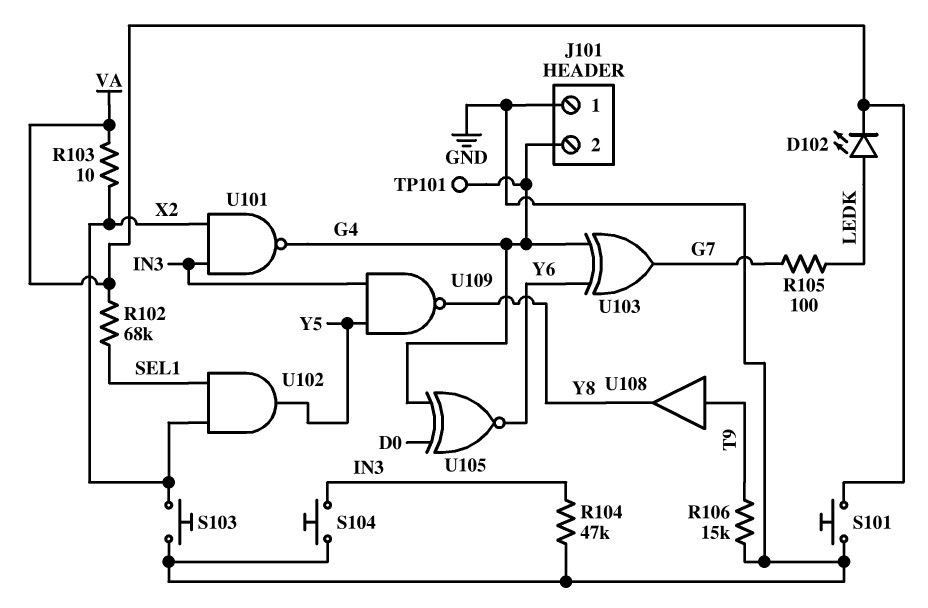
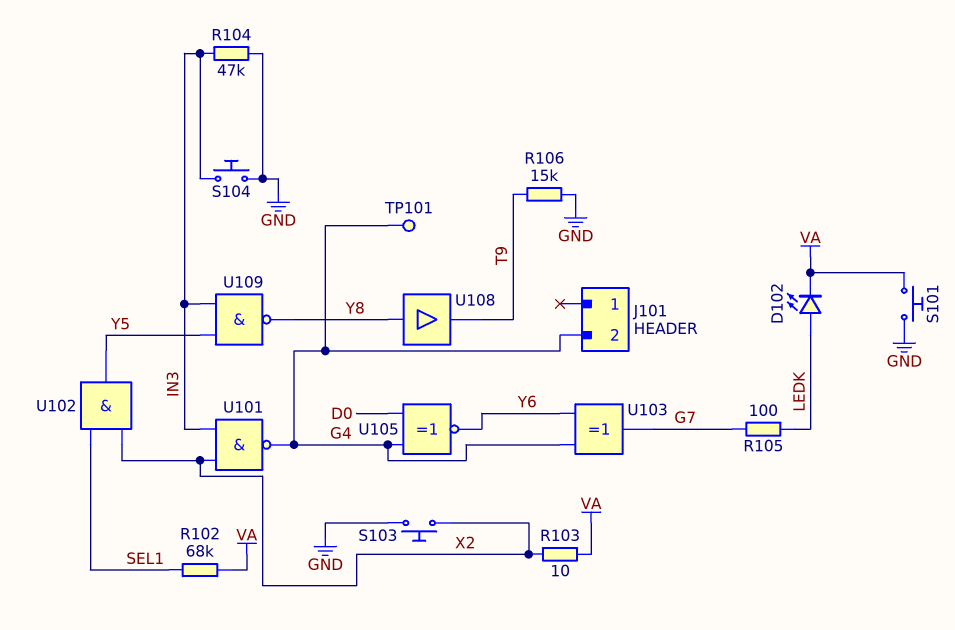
J101 pin 1: GND -> none
U108: buffer (in T9, out Y8) -> buffer (in Y8, out T9)

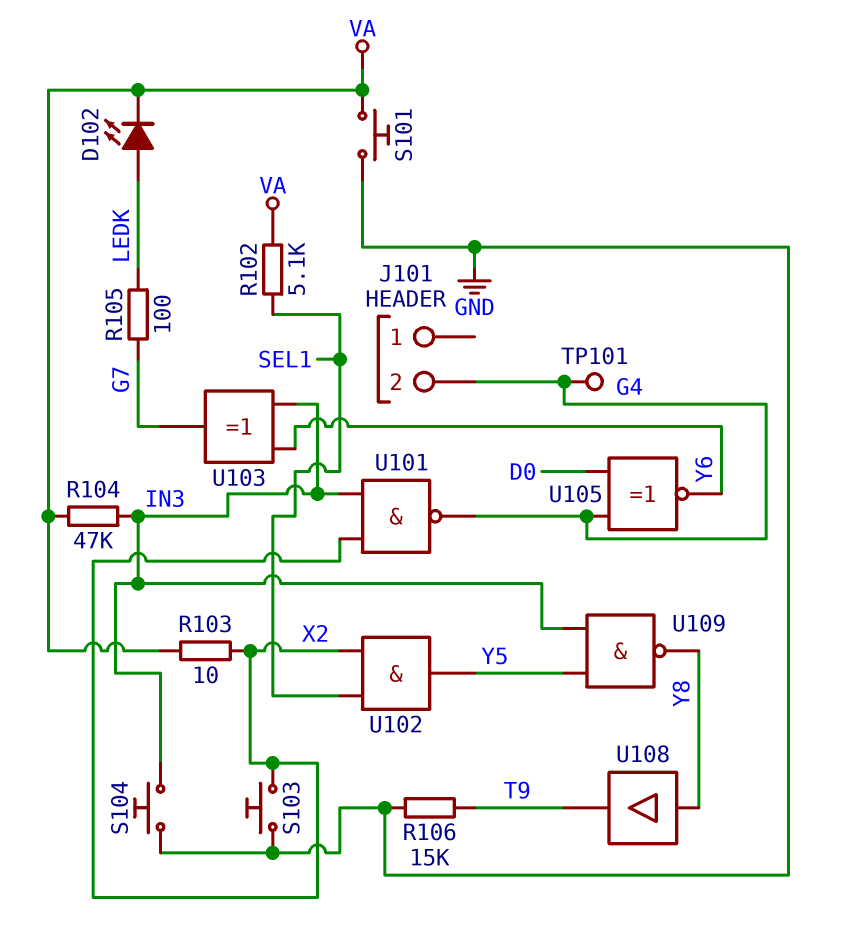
R102: 68k (SEL1, VA) -> 5.1k (SEL1, VA)
R104: 47k (GND, IN3) -> 47k (IN3, VA)
U103: XOR (in G4, in Y6, out G7) -> XOR (in IN3, in Y6, out G7)

